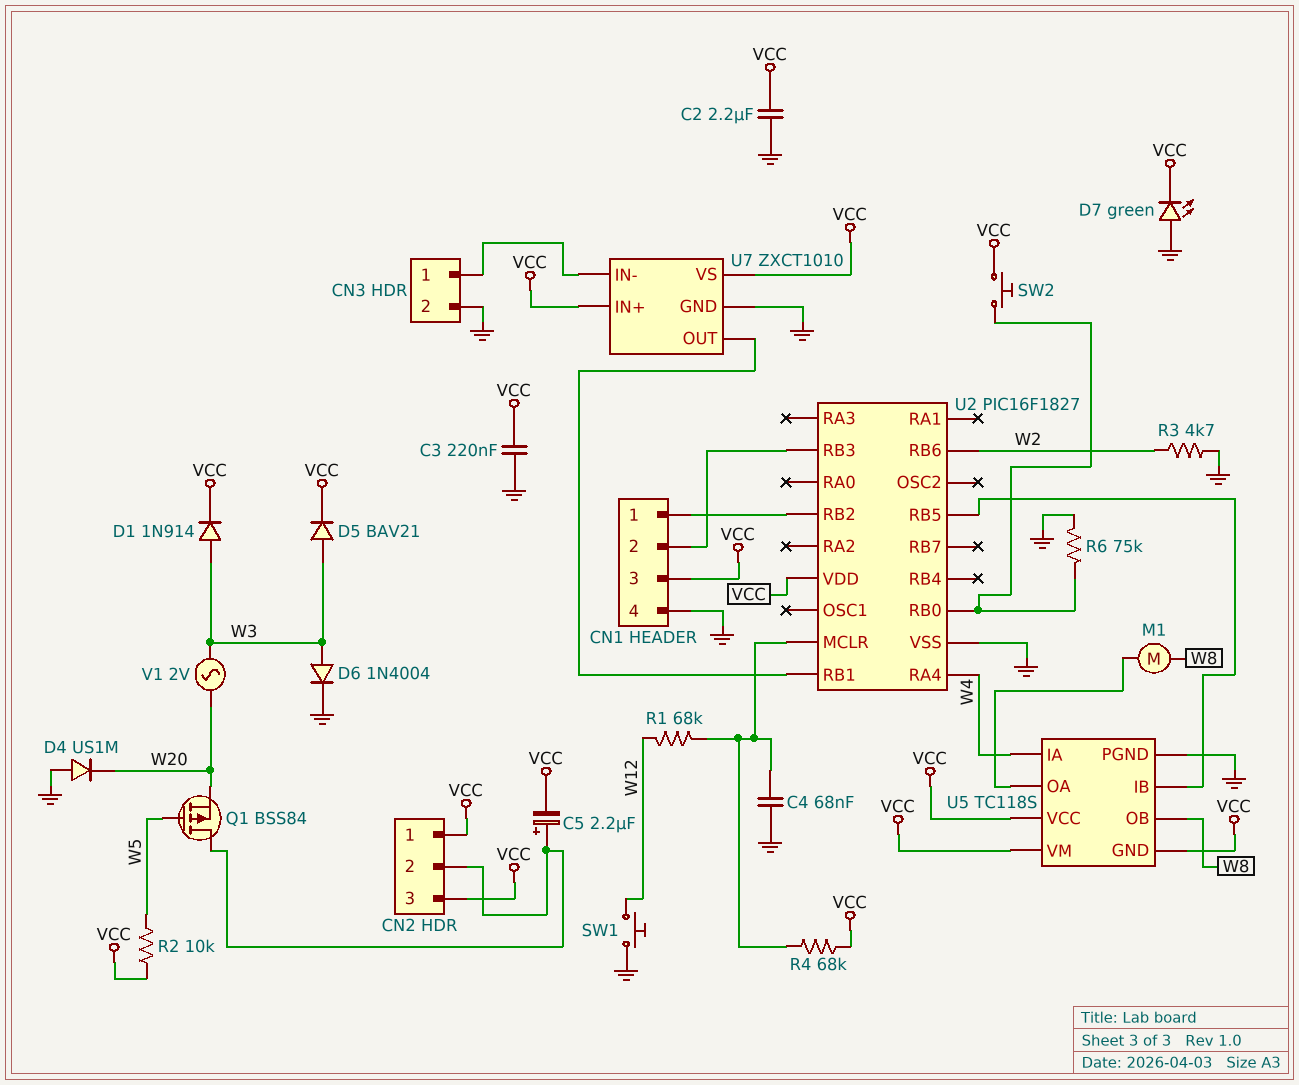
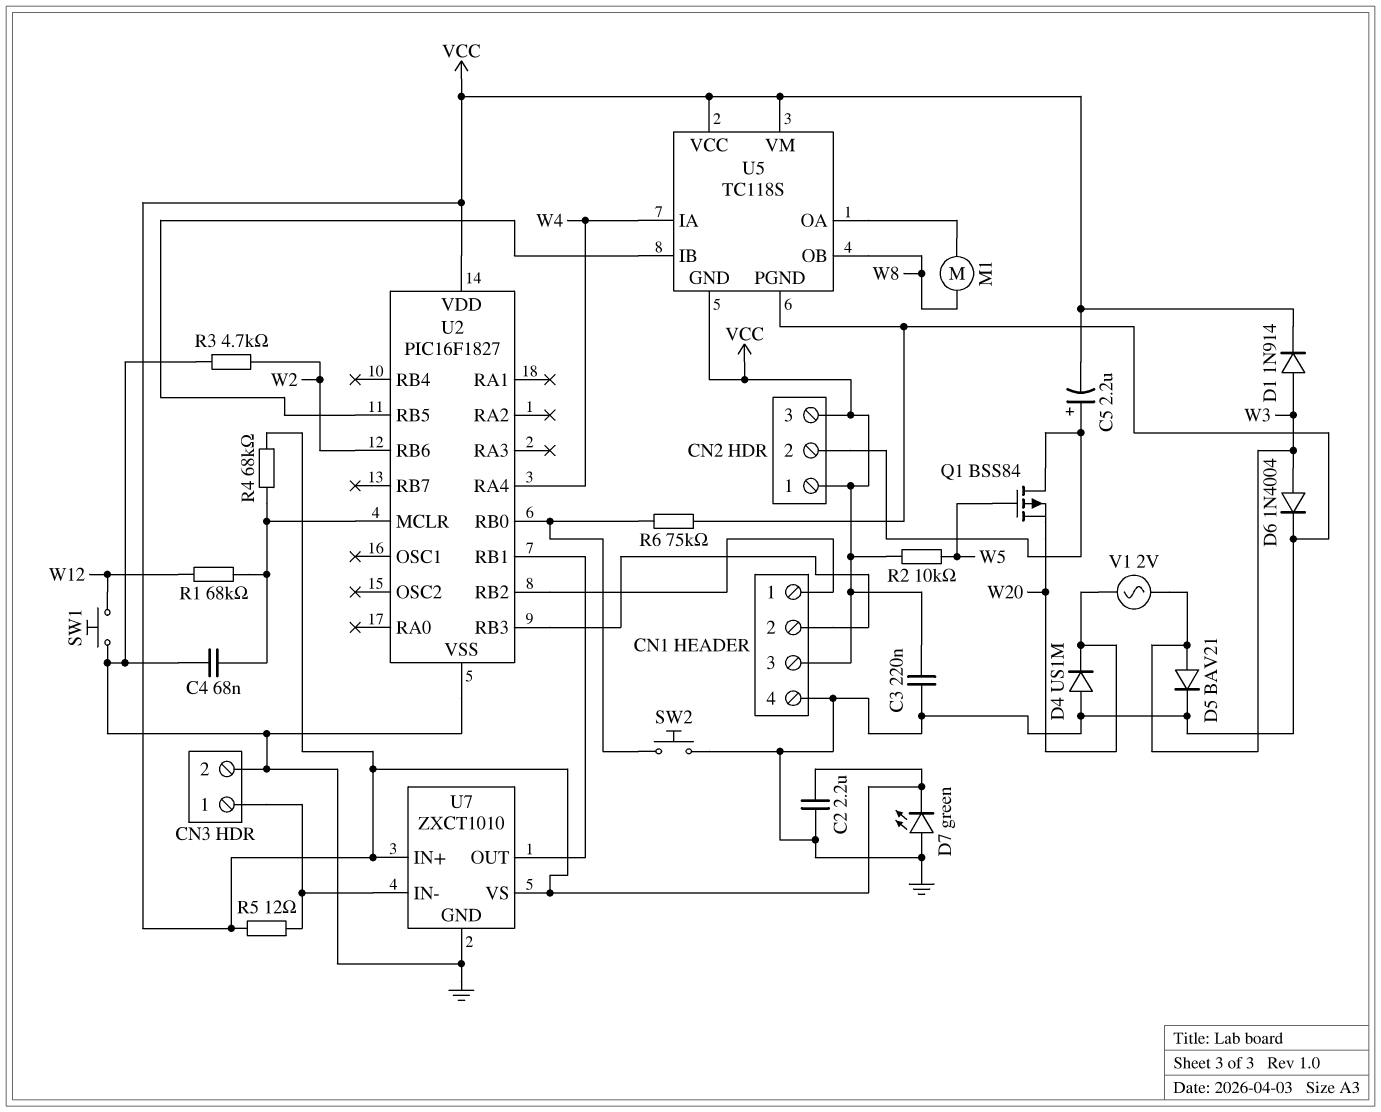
D5: diode BAV21 (A W3, K VCC) -> diode BAV21 (A W3, K GND)
R5: none -> 12 (CN3/1, VCC)
SW2: button (U2/RB0, VCC) -> button (GND, U2/RB0)

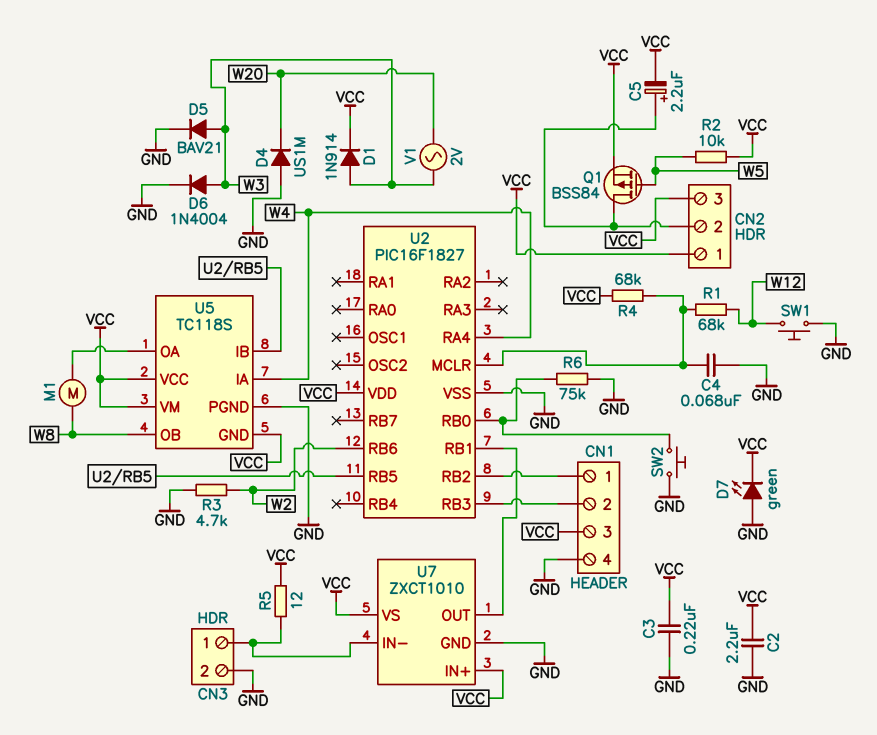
Q1: PMOS BSS84 (G W5, D CN2/2, S W20) -> PMOS BSS84 (G W5, D CN2/2, S VCC)

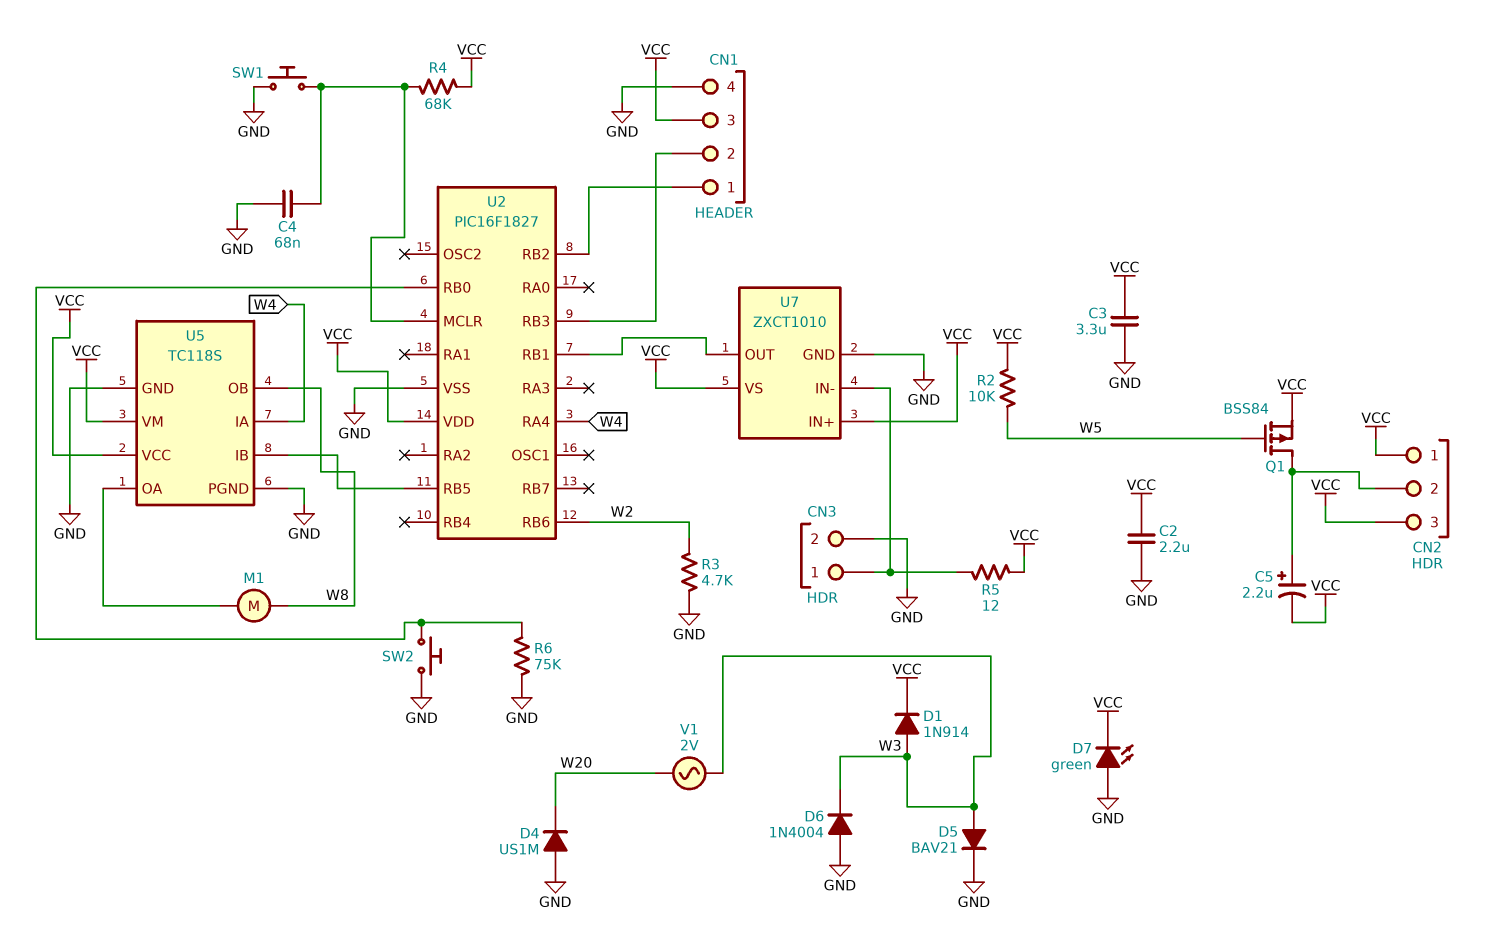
C3: 220nF (GND, VCC) -> 3.3uF (GND, VCC)
D6: diode 1N4004 (A W3, K GND) -> diode 1N4004 (A GND, K W3)
R1: 68k (U2/MCLR, W12) -> none
SW1: button (GND, W12) -> button (GND, U2/MCLR)
U5 pin GND: VCC -> GND

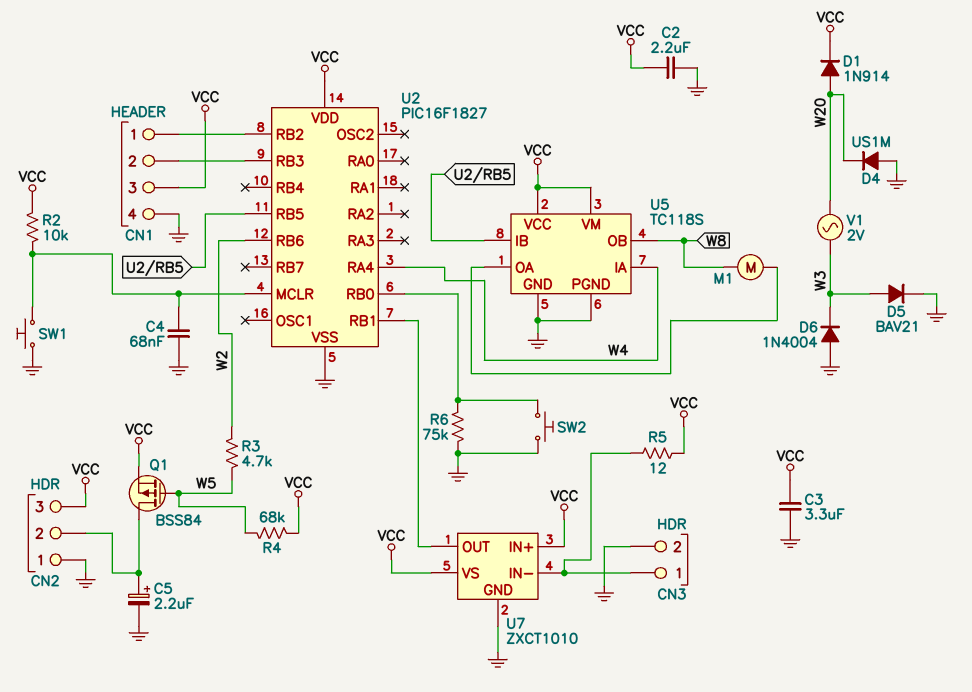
C5: 2.2uF (plus CN2/2, minus VCC) -> 2.2uF (plus CN2/2, minus GND)
CN2 pin 1: VCC -> GND
D1: diode 1N914 (A W3, K VCC) -> diode 1N914 (A W20, K VCC)
D7: LED green (A GND, K VCC) -> none
R2: 10k (VCC, W5) -> 10k (U2/MCLR, VCC)
R3: 4.7k (GND, W2) -> 4.7k (W2, W5)
R4: 68k (U2/MCLR, VCC) -> 68k (VCC, W5)

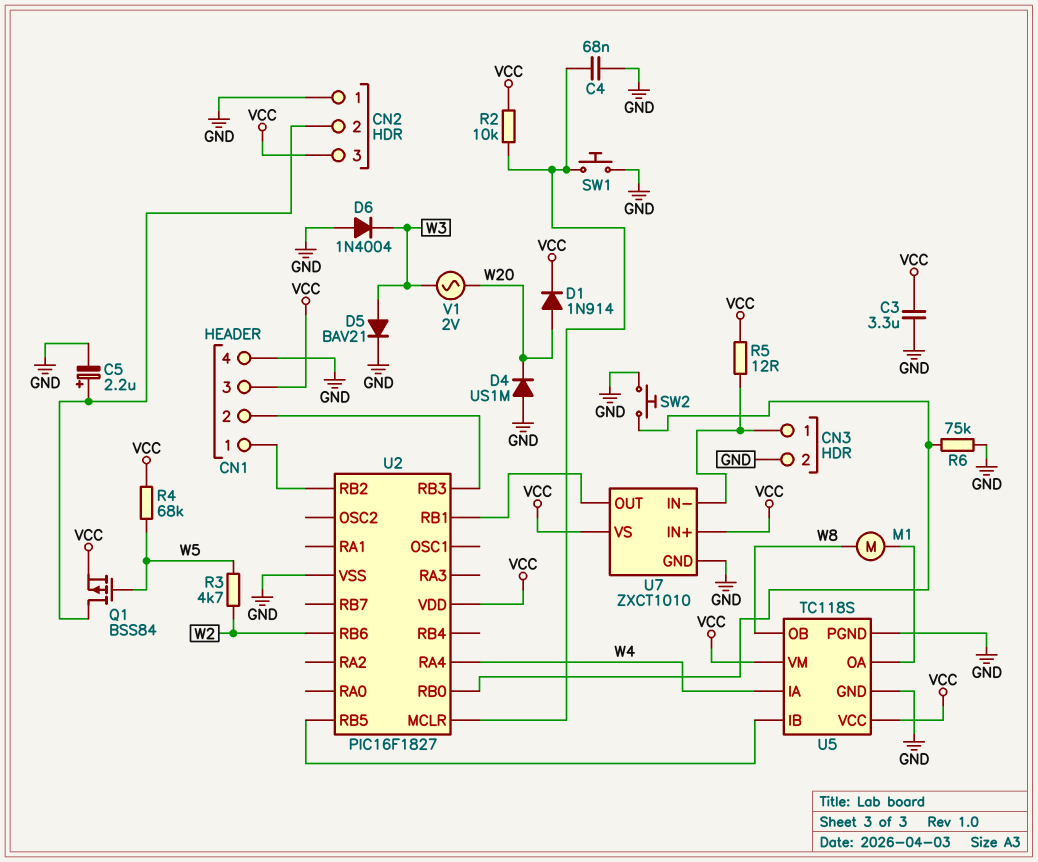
C2: 2.2uF (GND, VCC) -> none

